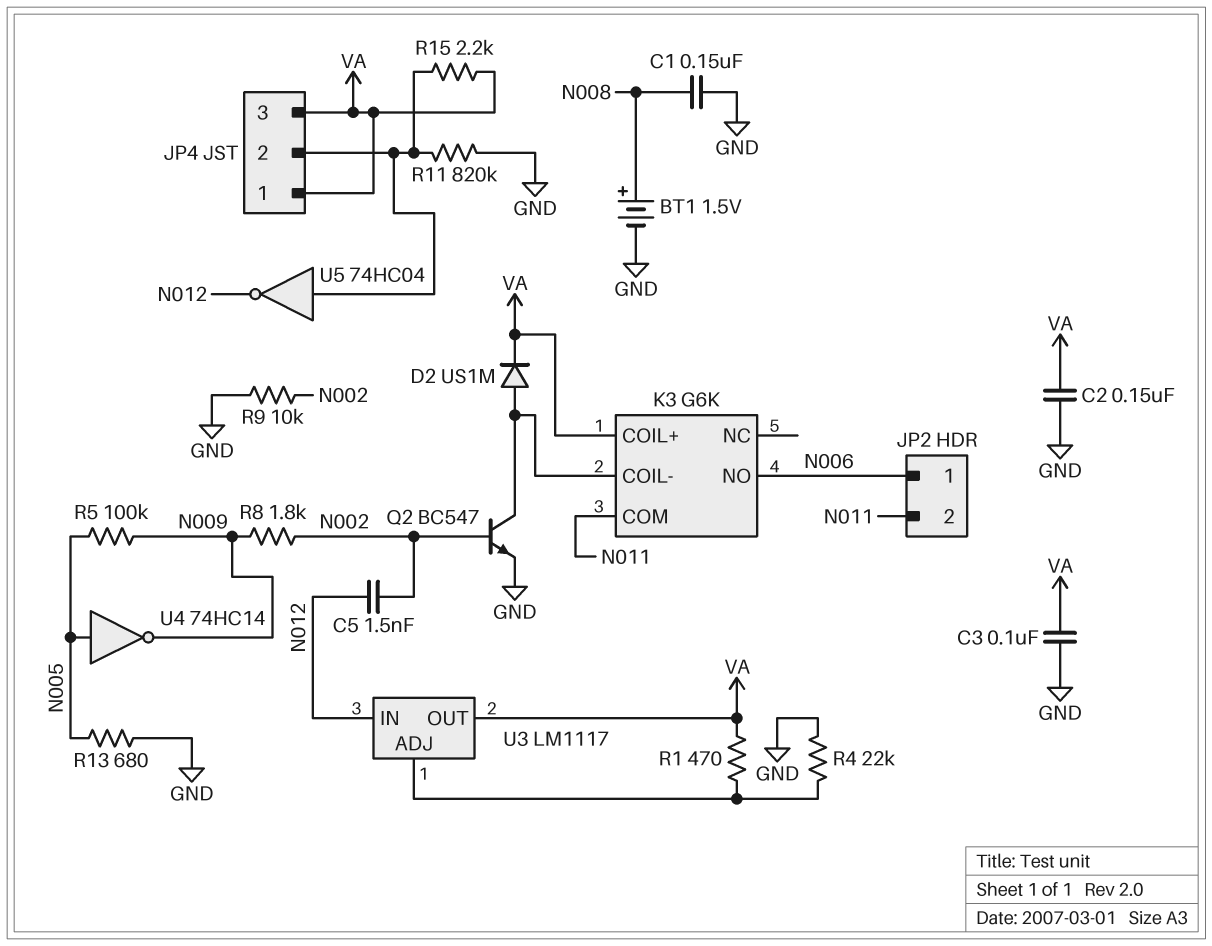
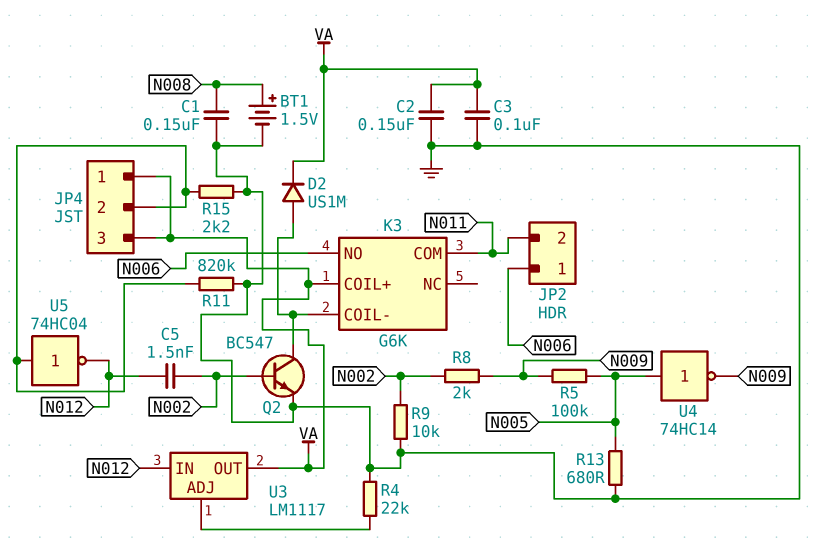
R1: 470 (U3/ADJ, VA) -> none
R8: 1.8k (N002, N009) -> 2k (N002, N009)
R15: 2.2k (JP4/2, VA) -> 2.2k (GND, JP4/2)

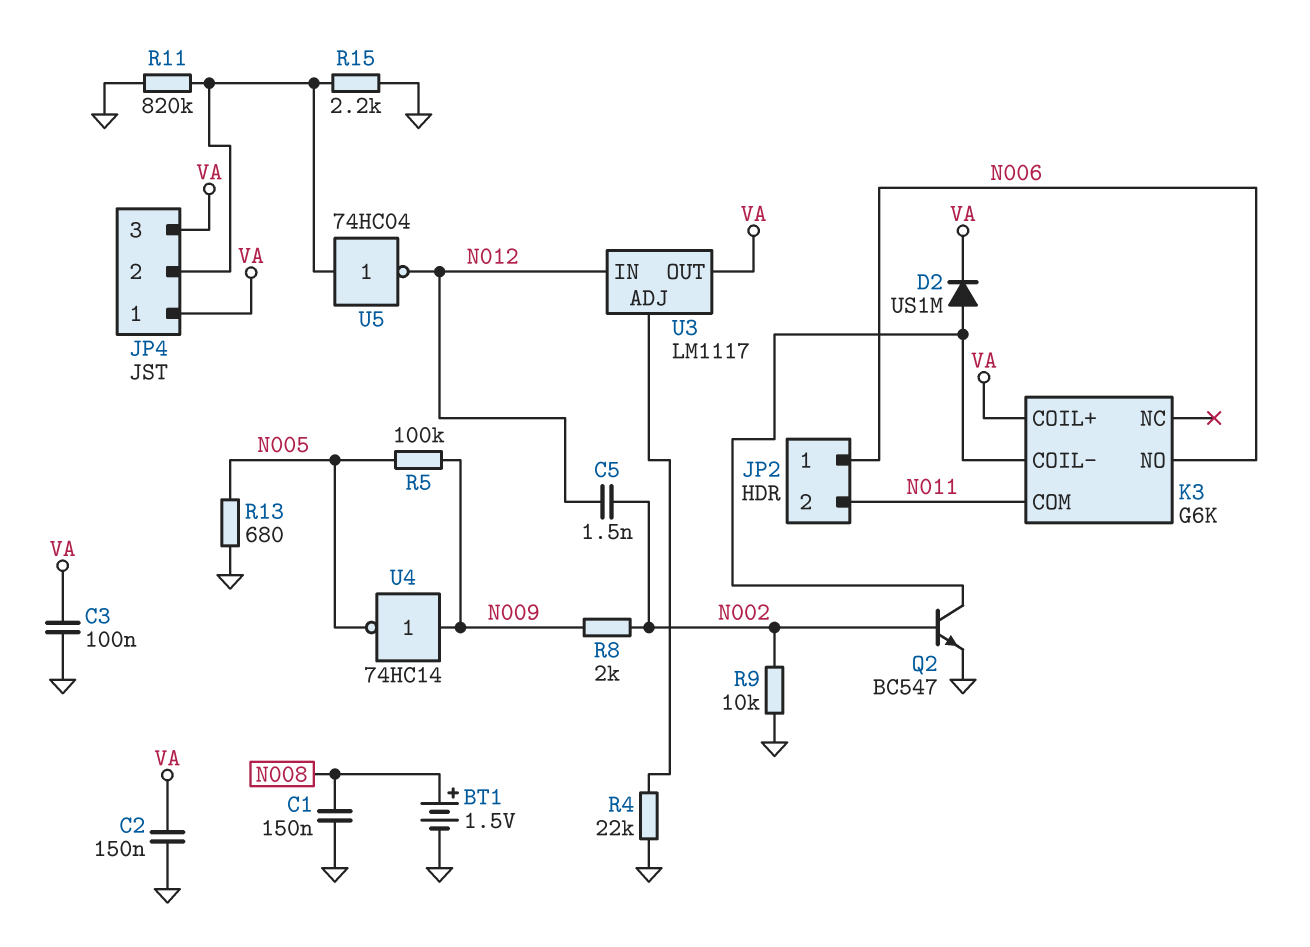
U4: NOT 74HC14 (in N005, out N009) -> NOT 74HC14 (in N009, out N005)

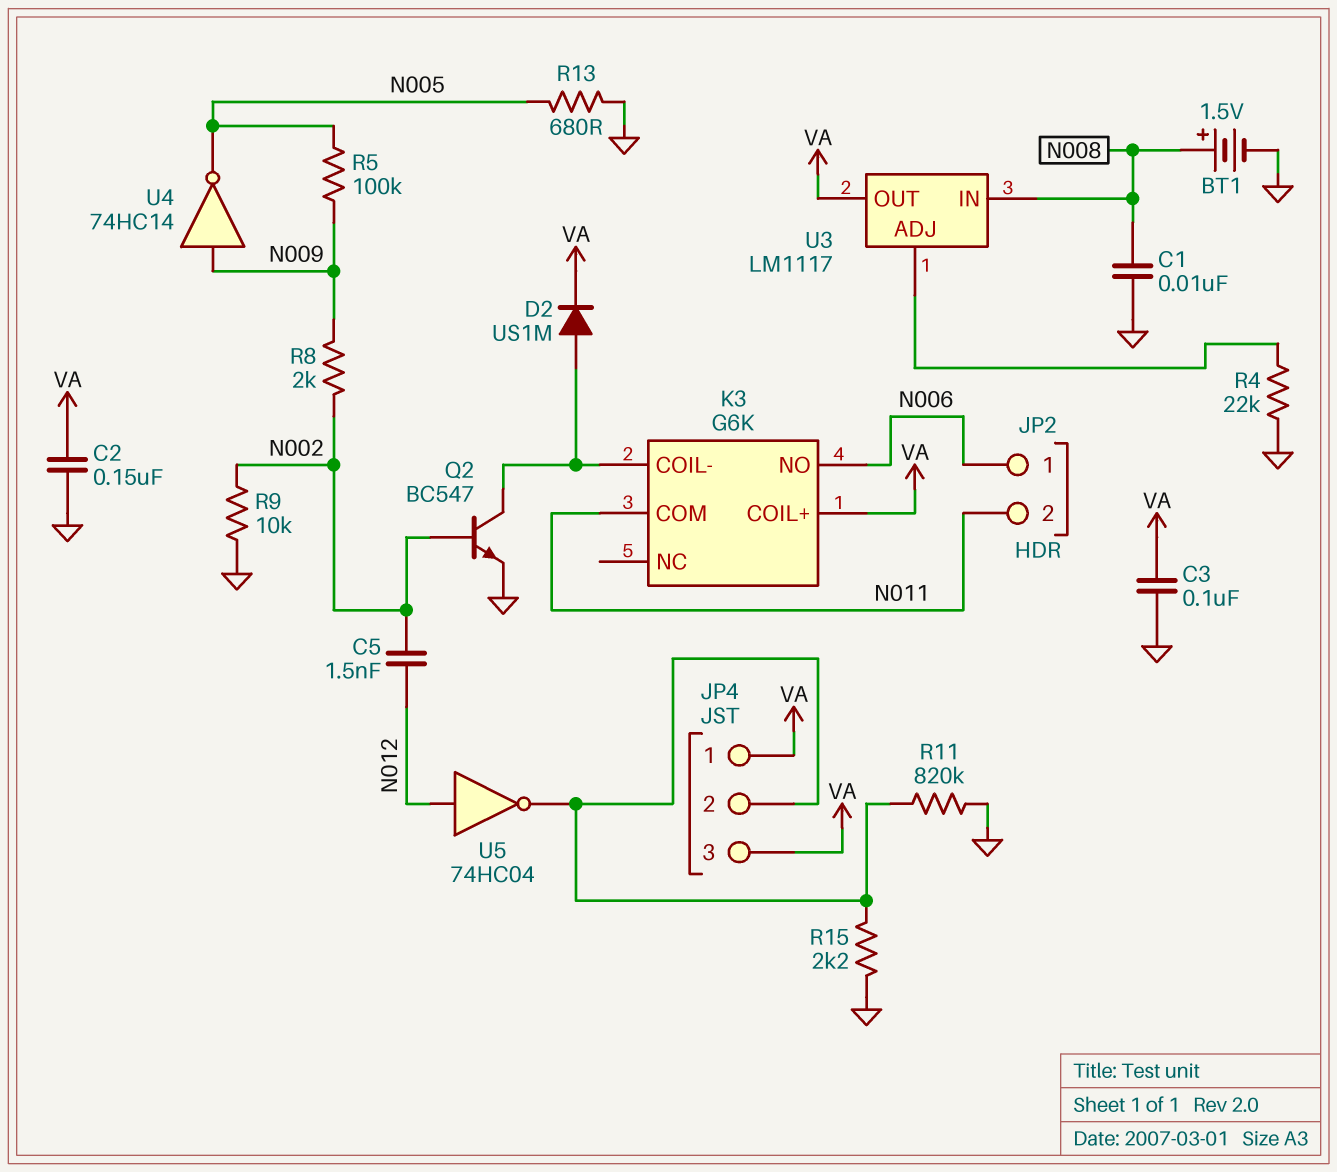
C1: 150nF (GND, N008) -> 10nF (GND, N008)
U3 pin IN: N012 -> N008
U5: NOT 74HC04 (in JP4/2, out N012) -> NOT 74HC04 (in N012, out JP4/2)

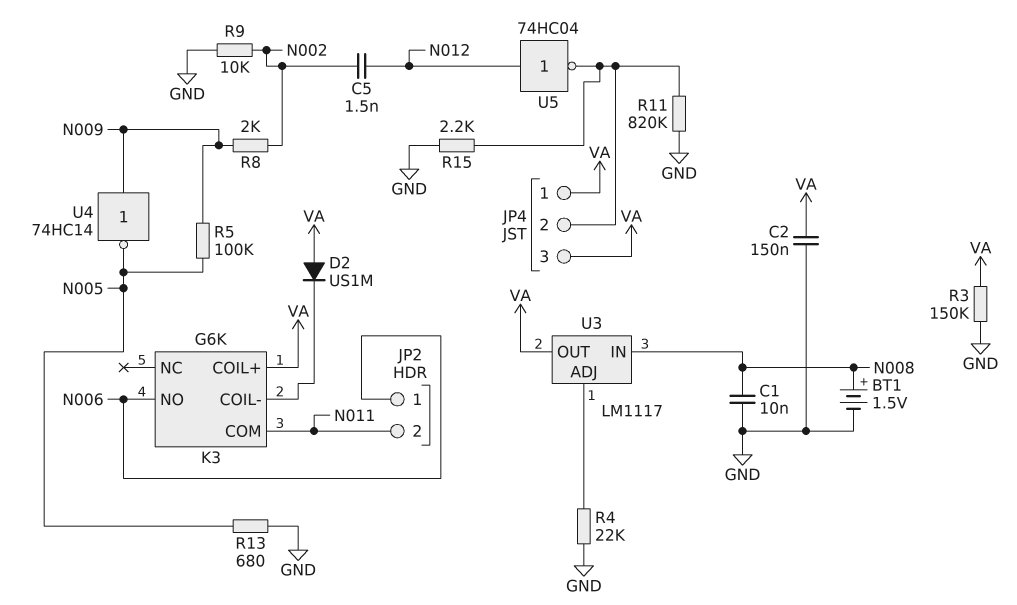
C3: 100nF (GND, VA) -> none
D2: diode US1M (A K3/COIL-, K VA) -> diode US1M (A VA, K K3/COIL-)
Q2: NPN BC547 (B N002, C K3/COIL-, E GND) -> none
R3: none -> 150k (GND, VA)

